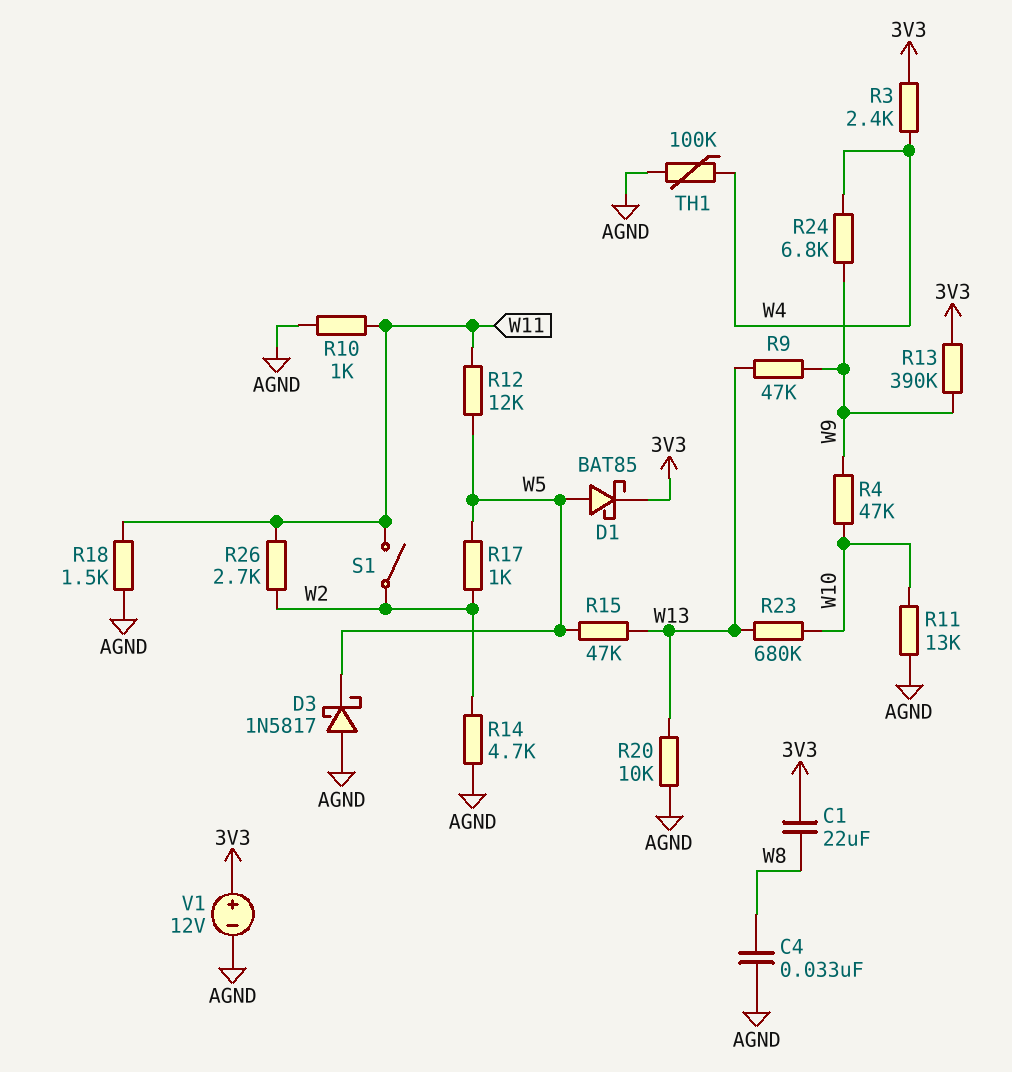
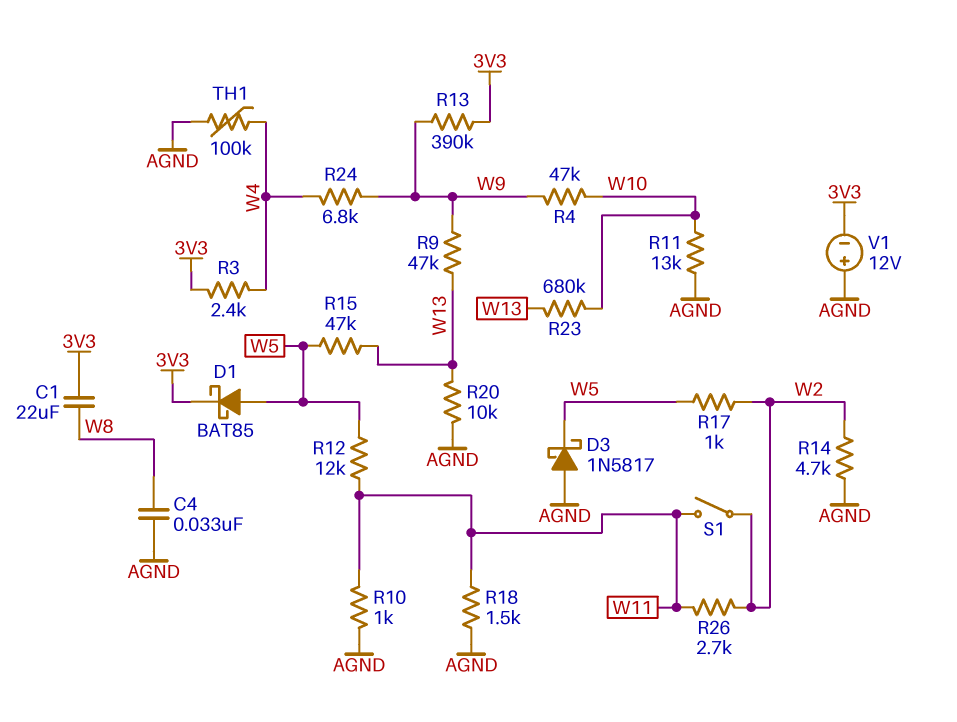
V1: 12V (plus 3V3, minus AGND) -> 12V (plus AGND, minus 3V3)

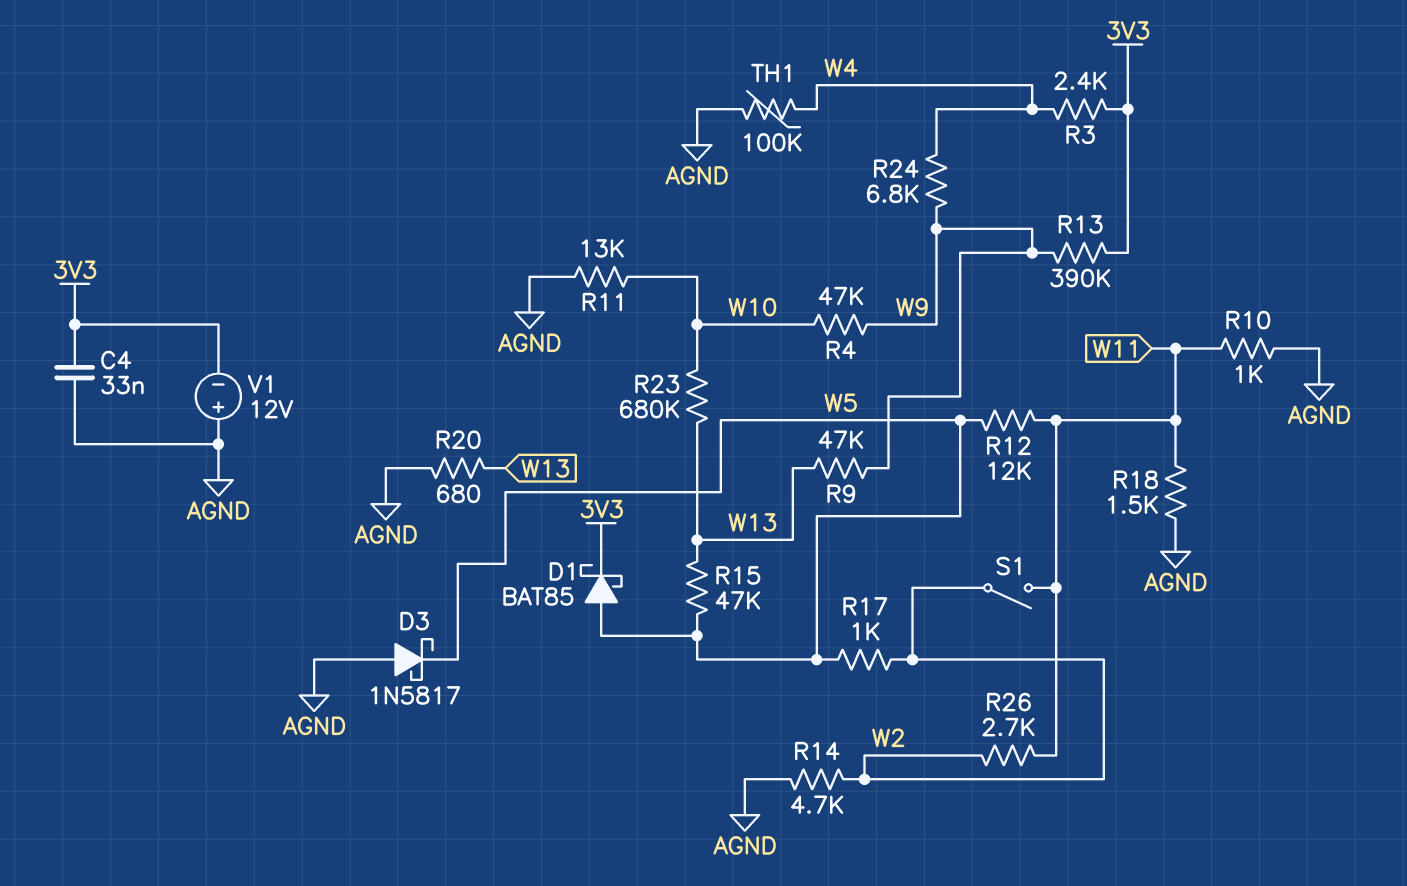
C1: 22uF (3V3, W8) -> none
C4: 33nF (AGND, W8) -> 33nF (3V3, AGND)
R20: 10k (AGND, W13) -> 680 (AGND, W13)

